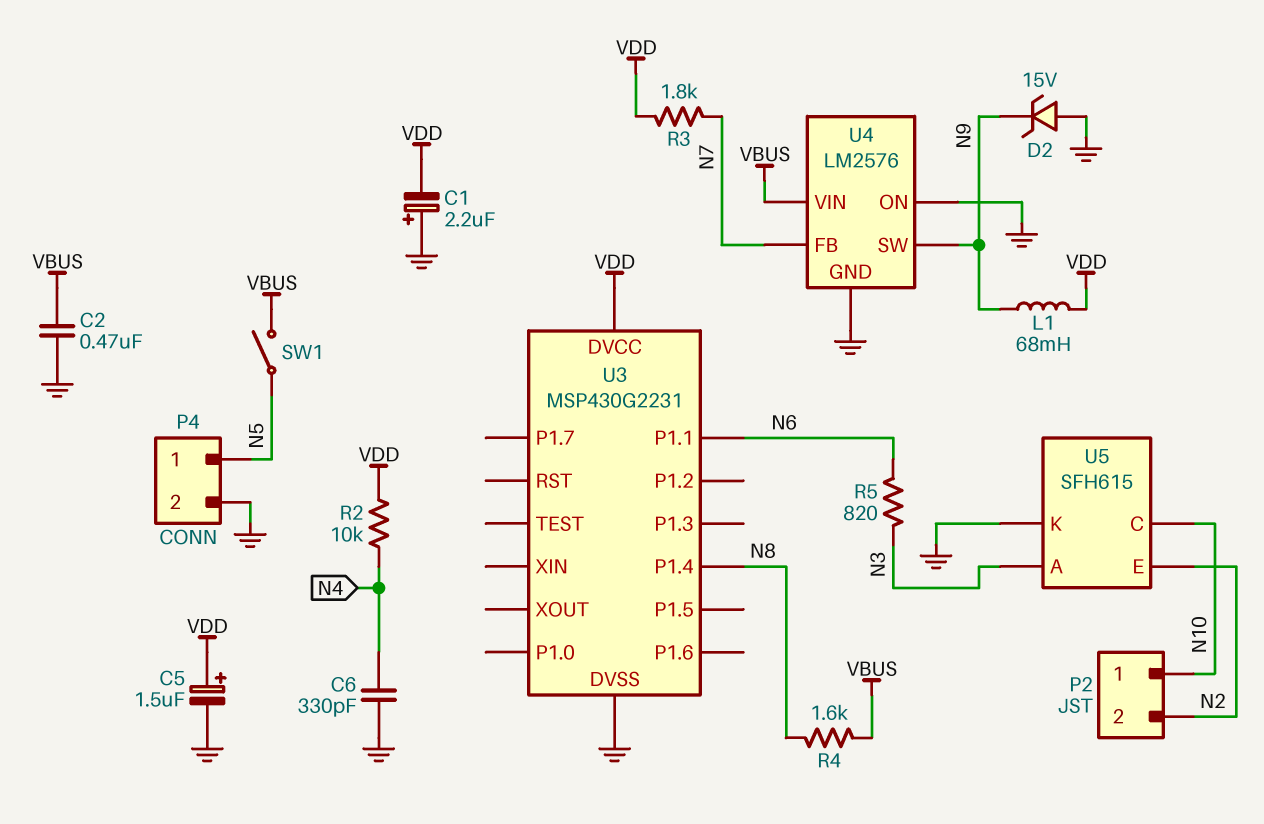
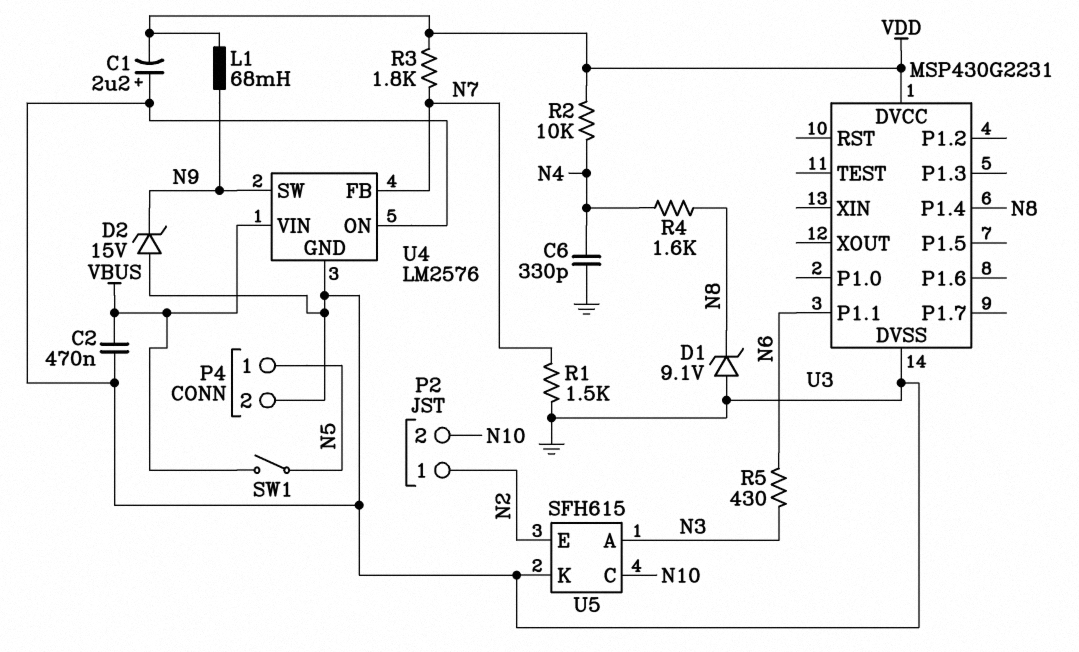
C5: 1.5uF (plus VDD, minus GND) -> none
D1: none -> zener 9.1V (A GND, K N8)
P2 pin 1: N10 -> N2
P2 pin 2: N2 -> N10
R1: none -> 1.5k (GND, N7)
R4: 1.6k (N8, VBUS) -> 1.6k (N4, N8)
R5: 820 (N3, N6) -> 430 (N3, N6)

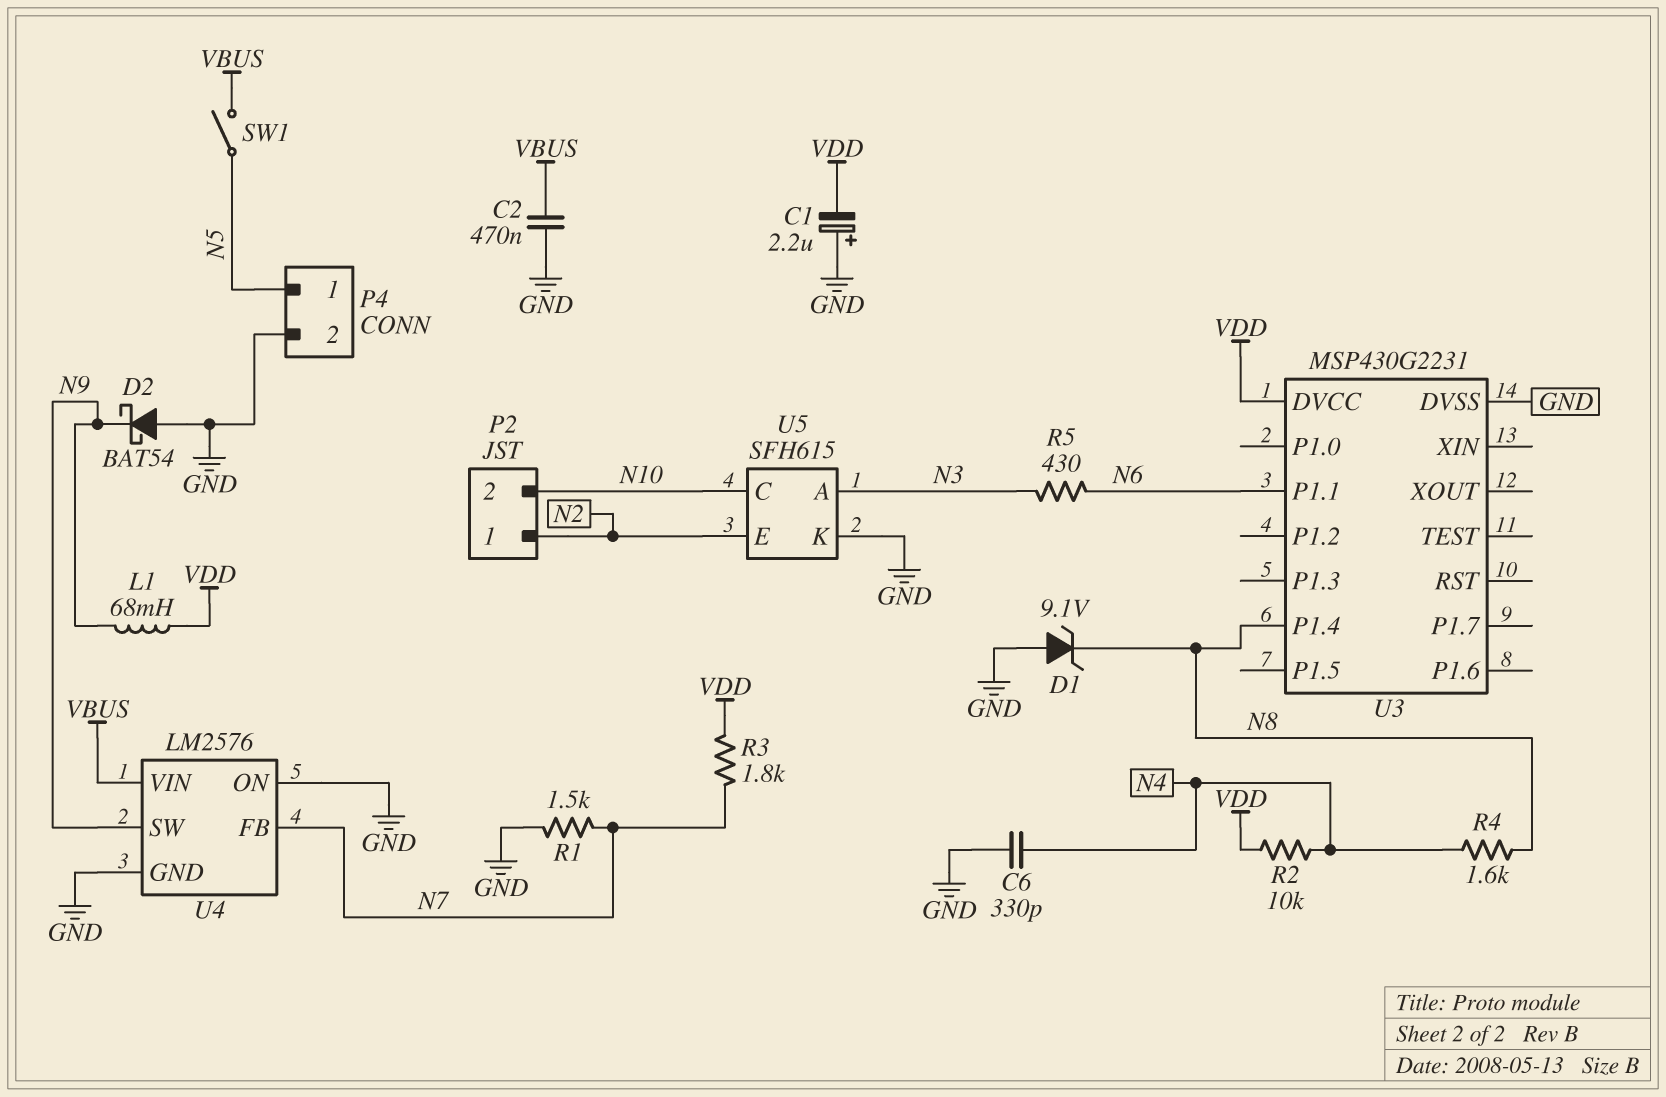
D2: zener 15V (A GND, K N9) -> schottky BAT54 (A GND, K N9)

